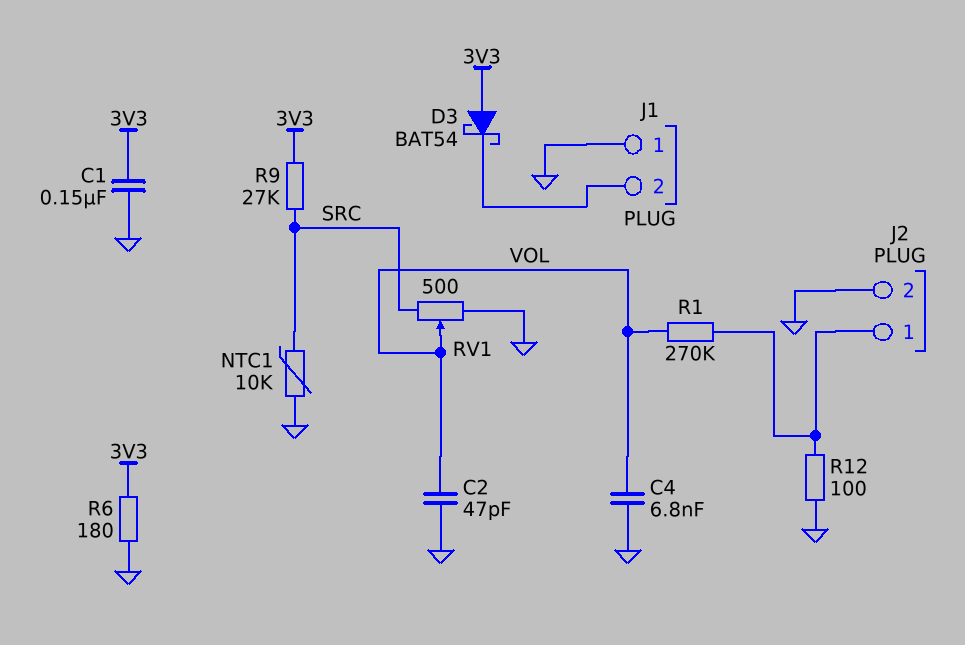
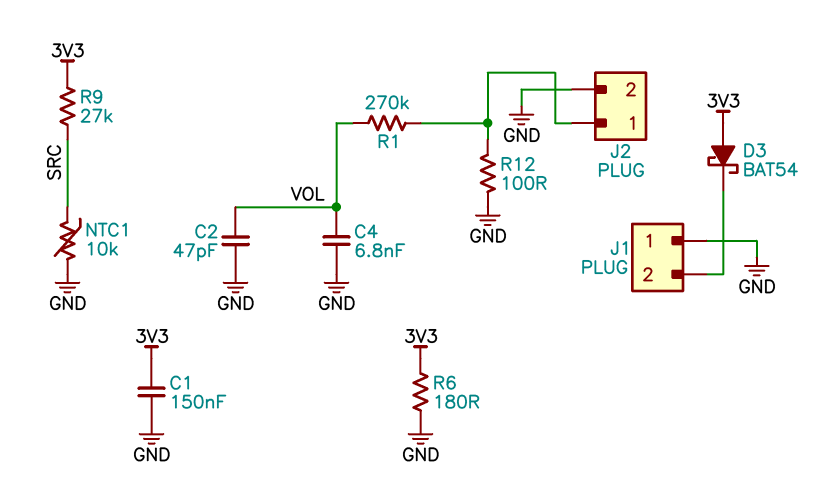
RV1: 500 (GND, SRC, wiper VOL) -> none

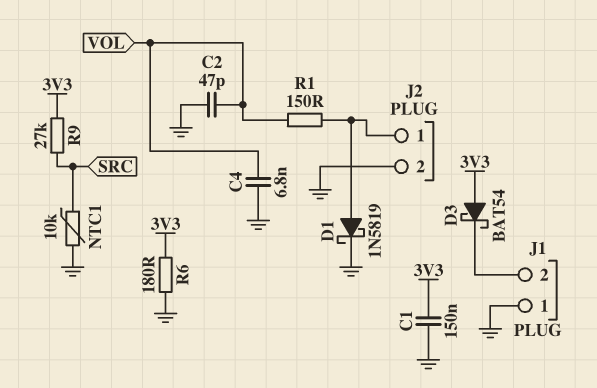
D1: none -> schottky 1N5819 (A J2/1, K GND)
R1: 270k (J2/1, VOL) -> 150 (J2/1, VOL)
R12: 100 (GND, J2/1) -> none

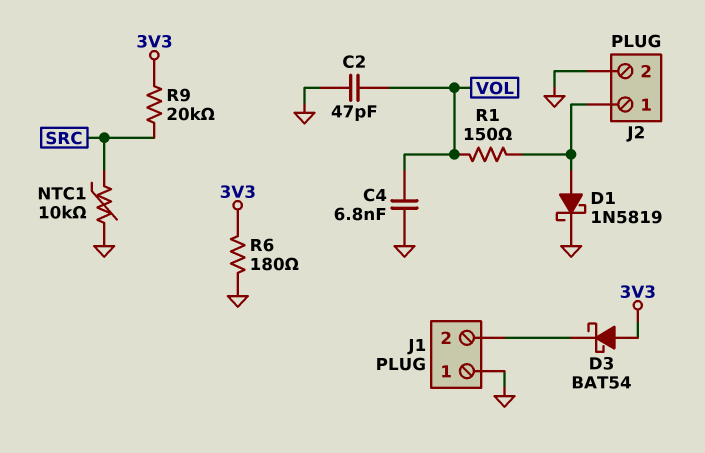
C1: 150nF (3V3, GND) -> none
R9: 27k (3V3, SRC) -> 20k (3V3, SRC)

